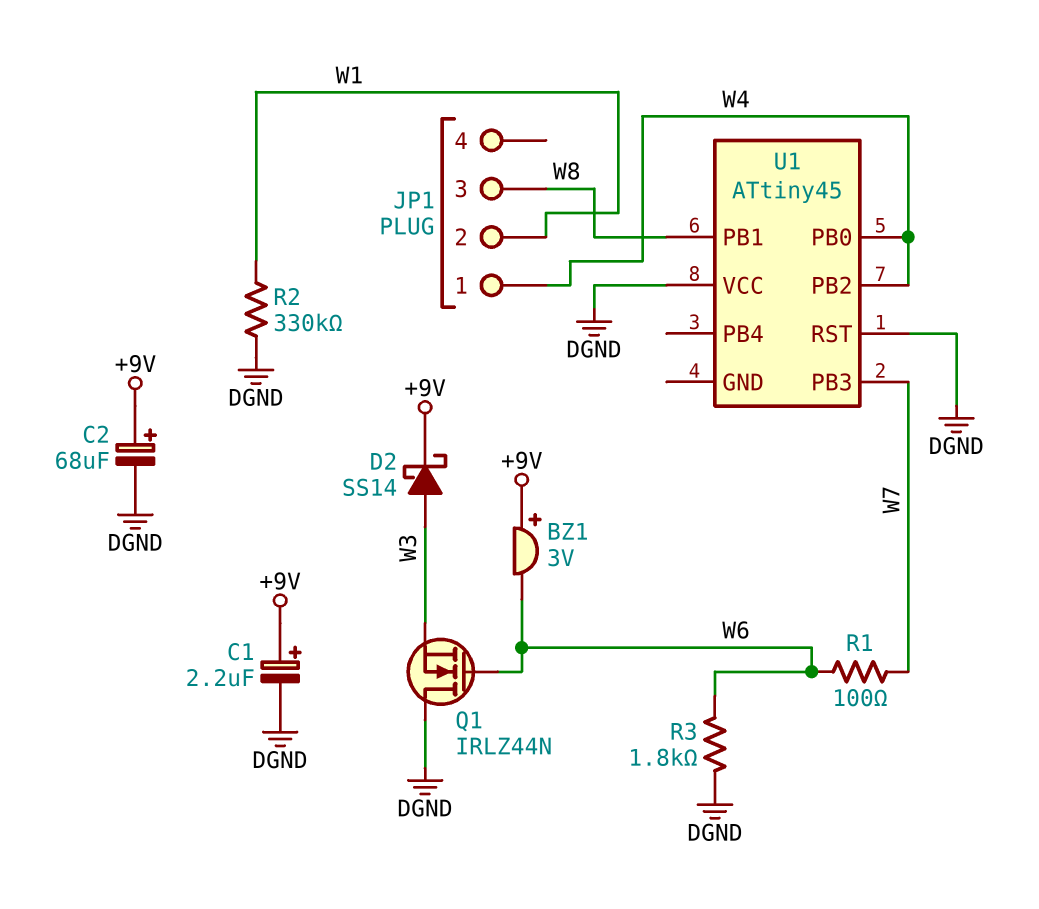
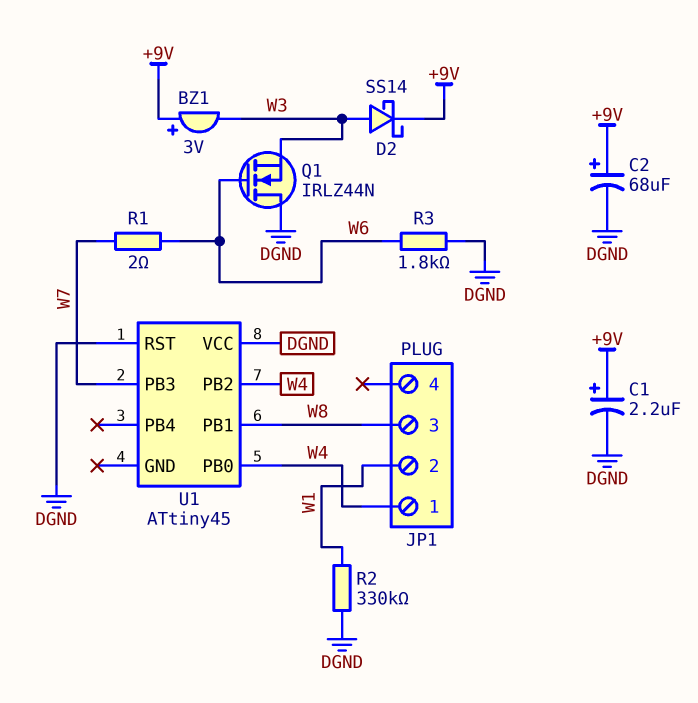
BZ1: buzzer 3V (plus +9V, minus W6) -> buzzer 3V (plus +9V, minus W3)
R1: 100 (W6, W7) -> 2 (W6, W7)

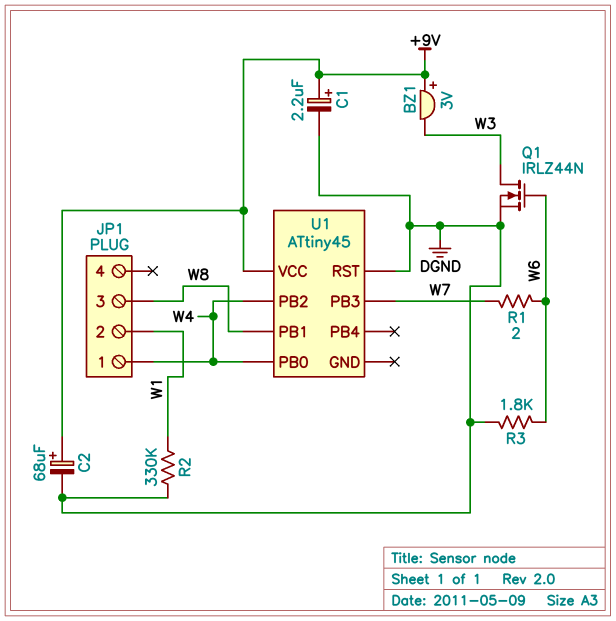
D2: schottky SS14 (A W3, K +9V) -> none
Q1: NMOS IRLZ44N (G W6, D DGND, S W3) -> NMOS IRLZ44N (G W6, D W3, S DGND)
U1 pin VCC: DGND -> +9V

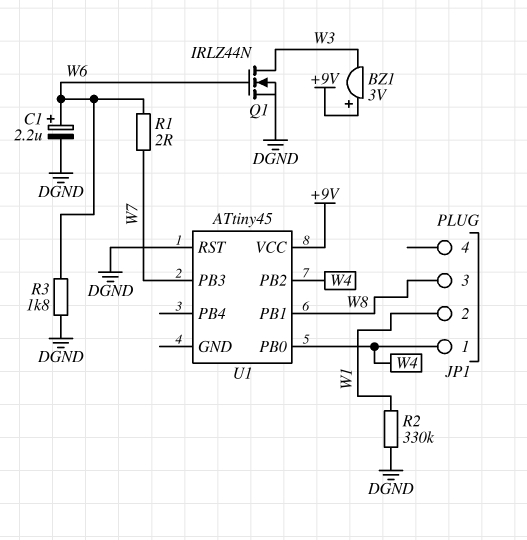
C1: 2.2uF (plus +9V, minus DGND) -> 2.2uF (plus W6, minus DGND)
C2: 68uF (plus +9V, minus DGND) -> none

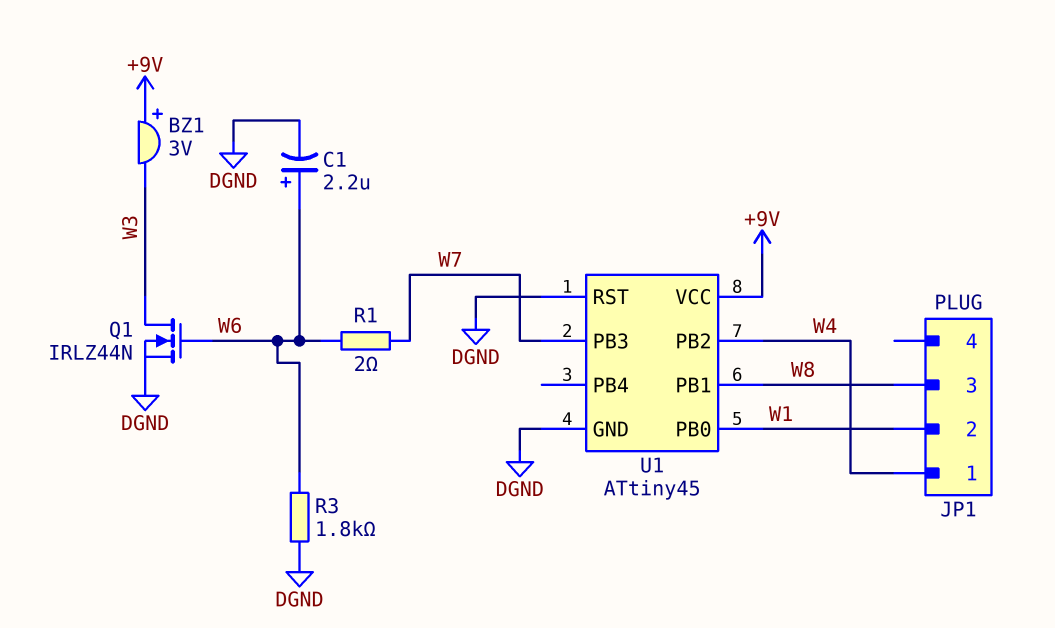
R2: 330k (DGND, W1) -> none
U1 pin GND: none -> DGND
U1 pin PB0: W4 -> W1

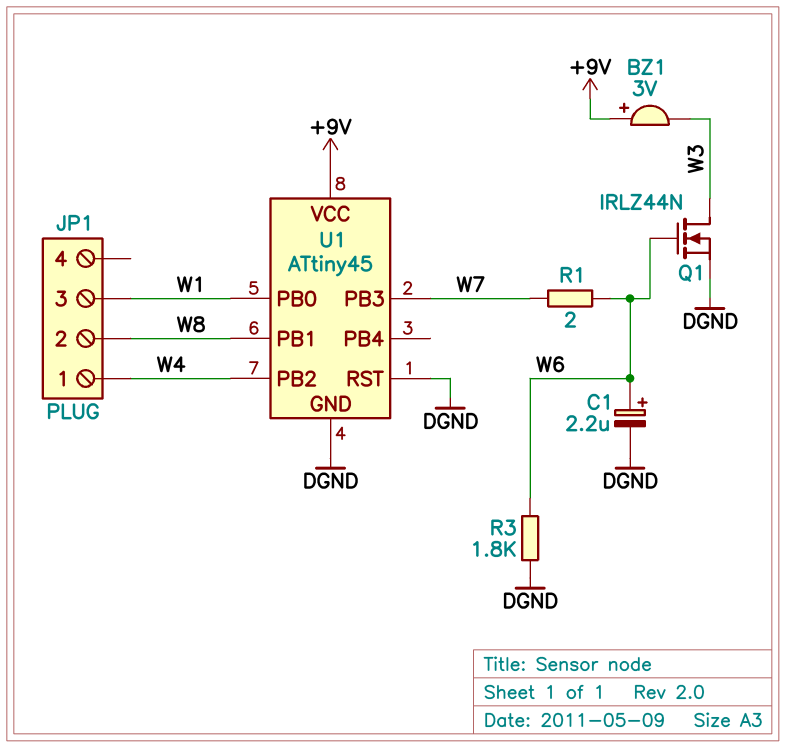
JP1 pin 2: W1 -> W8
JP1 pin 3: W8 -> W1

